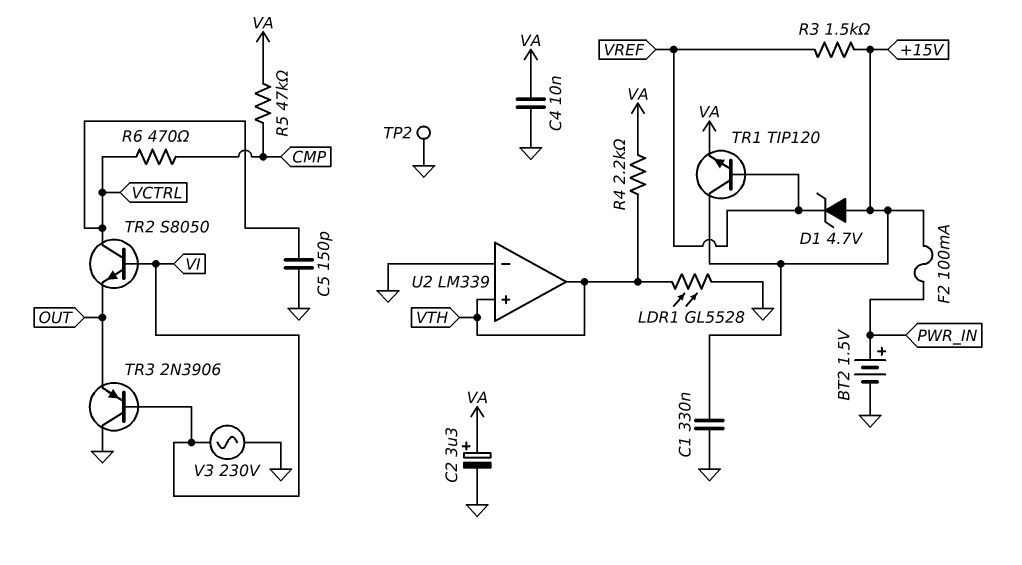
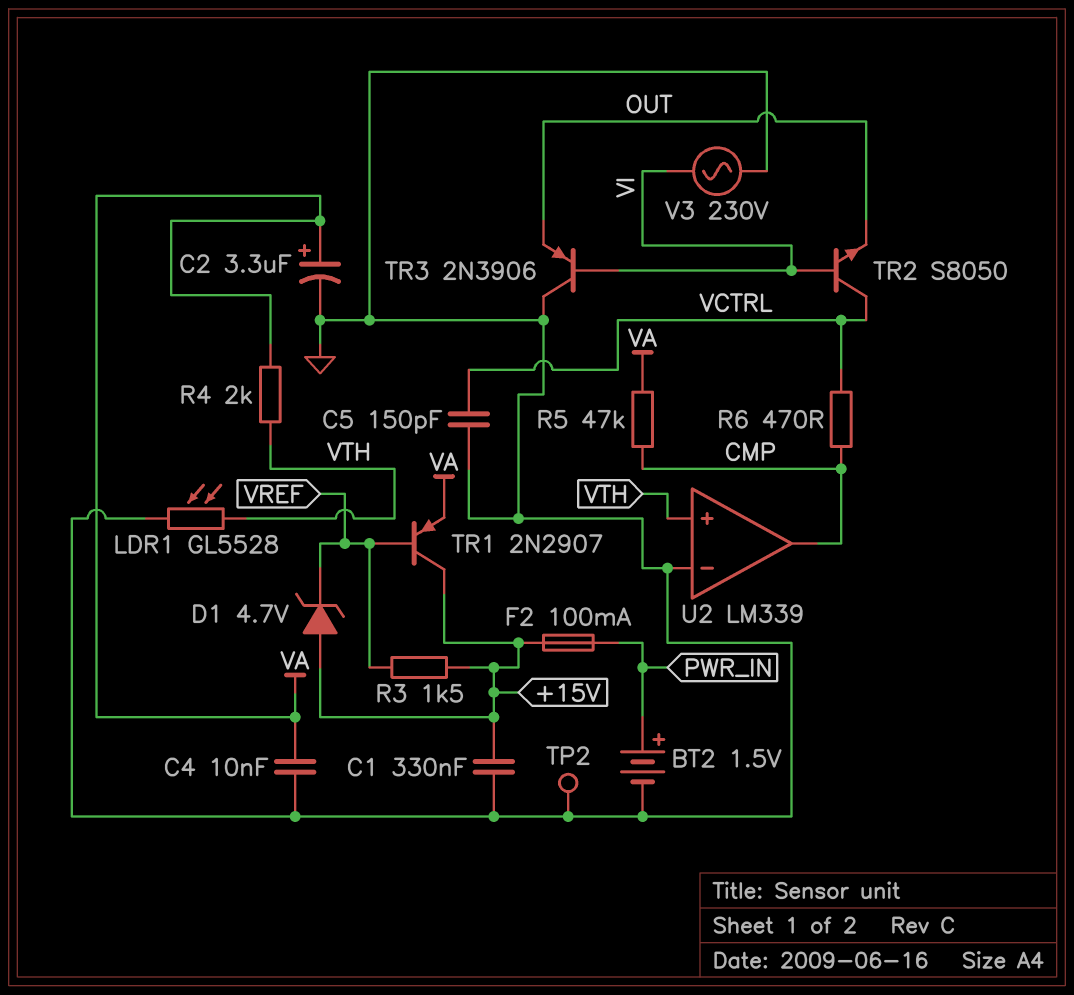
R4: 2.2k (VA, VTH) -> 2k (VA, VTH)
TR1: NPN TIP120 (B VREF, C +15V, E VA) -> PNP 2N2907 (B VREF, C +15V, E VA)
U2 pin out: VTH -> CMP

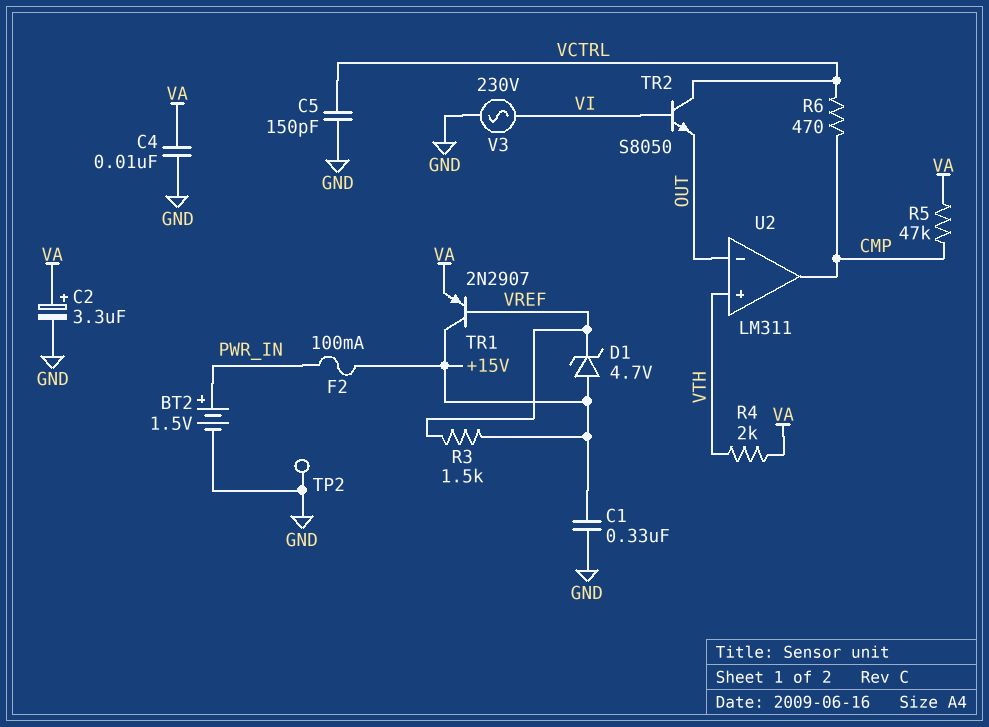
LDR1: GL5528 (GND, VTH) -> none
TR3: PNP 2N3906 (B VI, C GND, E OUT) -> none
U2: LM339 -> LM311
U2 pin in-: GND -> OUT

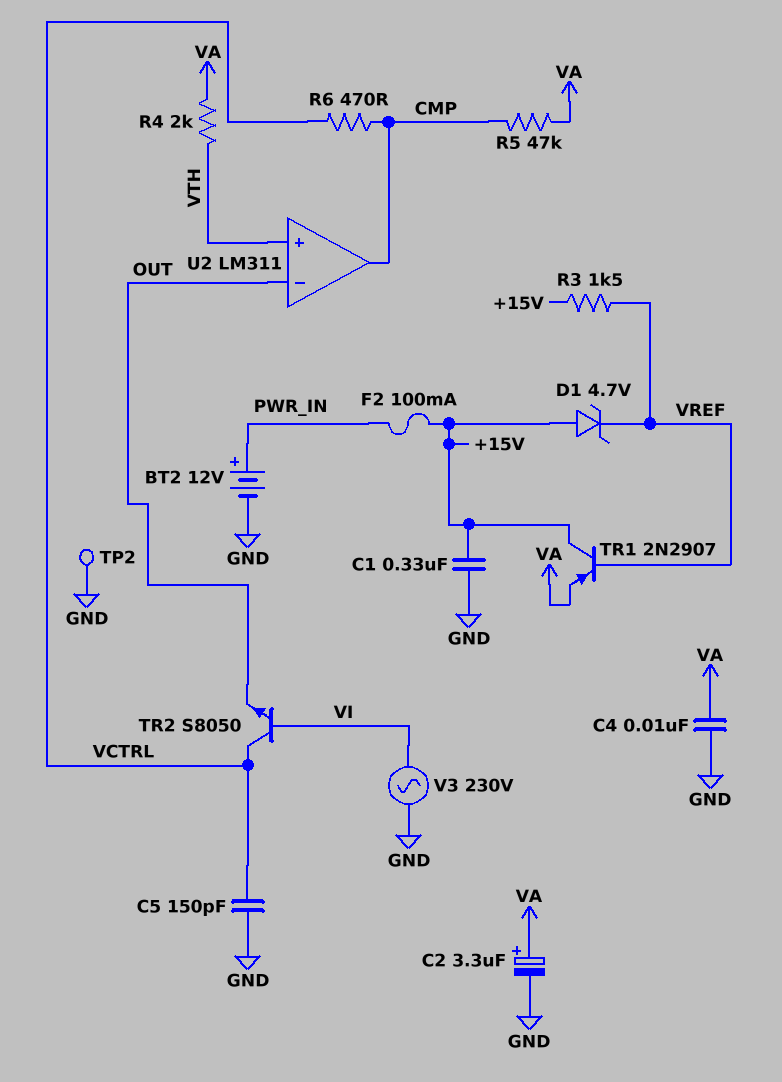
BT2: 1.5V (plus PWR_IN, minus GND) -> 12V (plus PWR_IN, minus GND)

